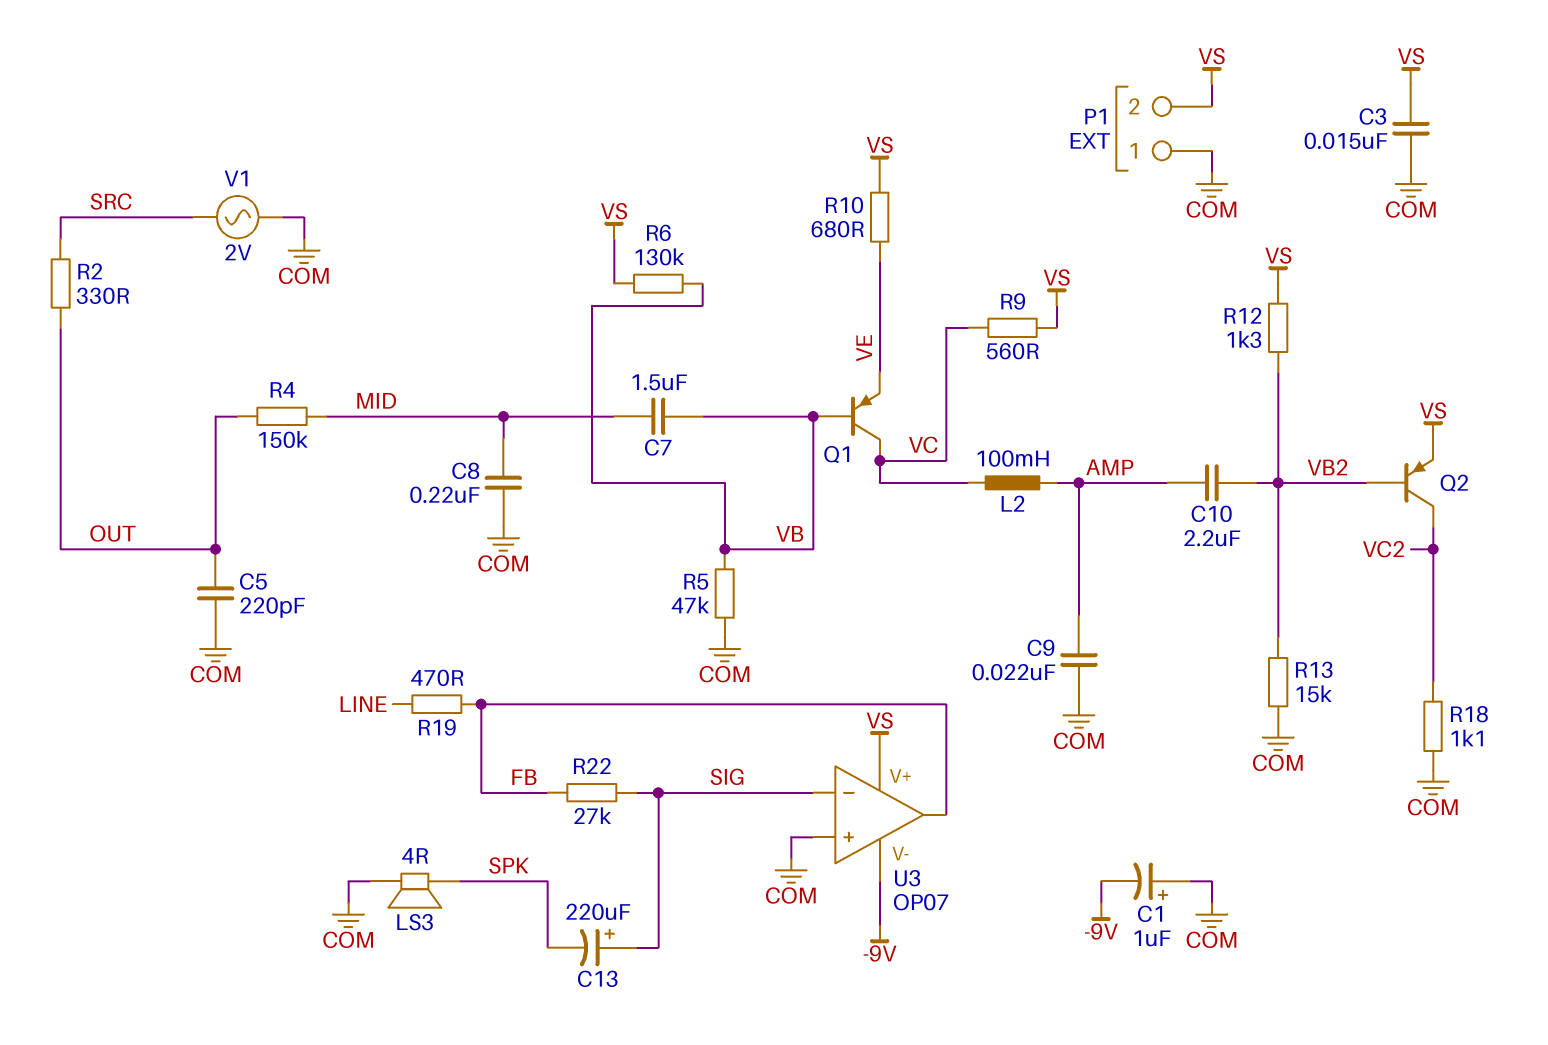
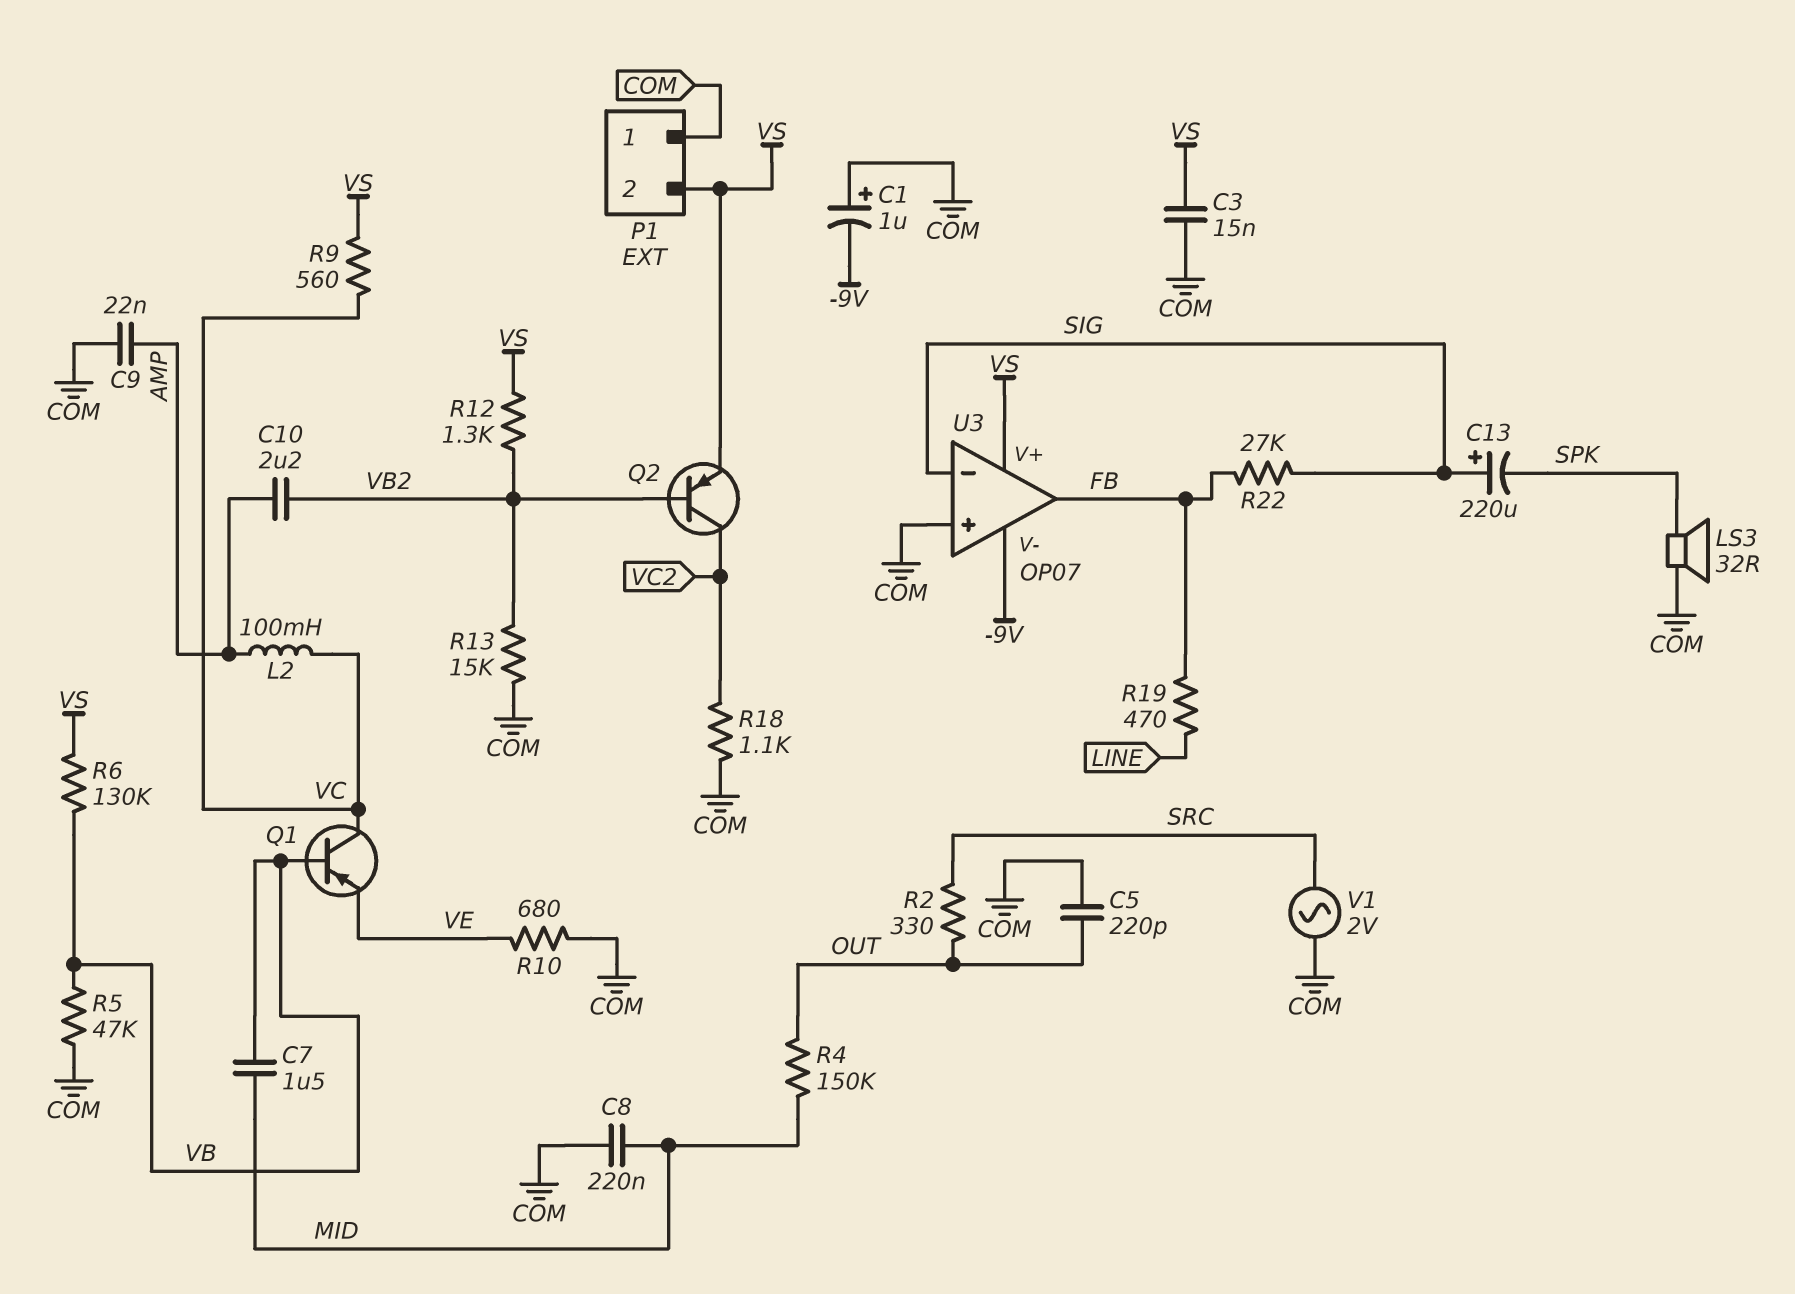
LS3: speaker 4R (COM, SPK) -> speaker 32R (COM, SPK)
R10: 680 (VE, VS) -> 680 (COM, VE)

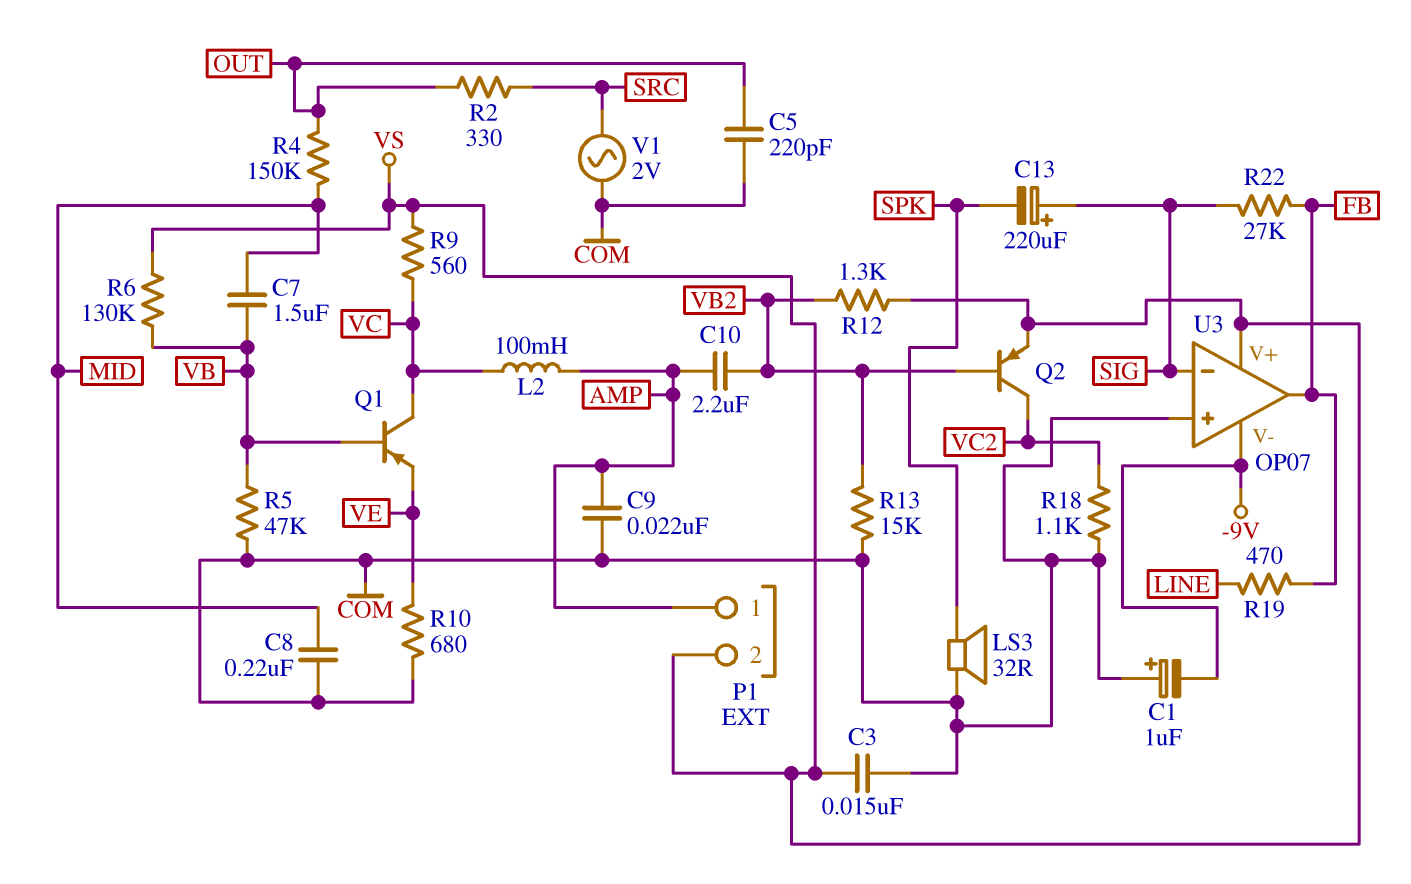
P1 pin 1: COM -> AMP

